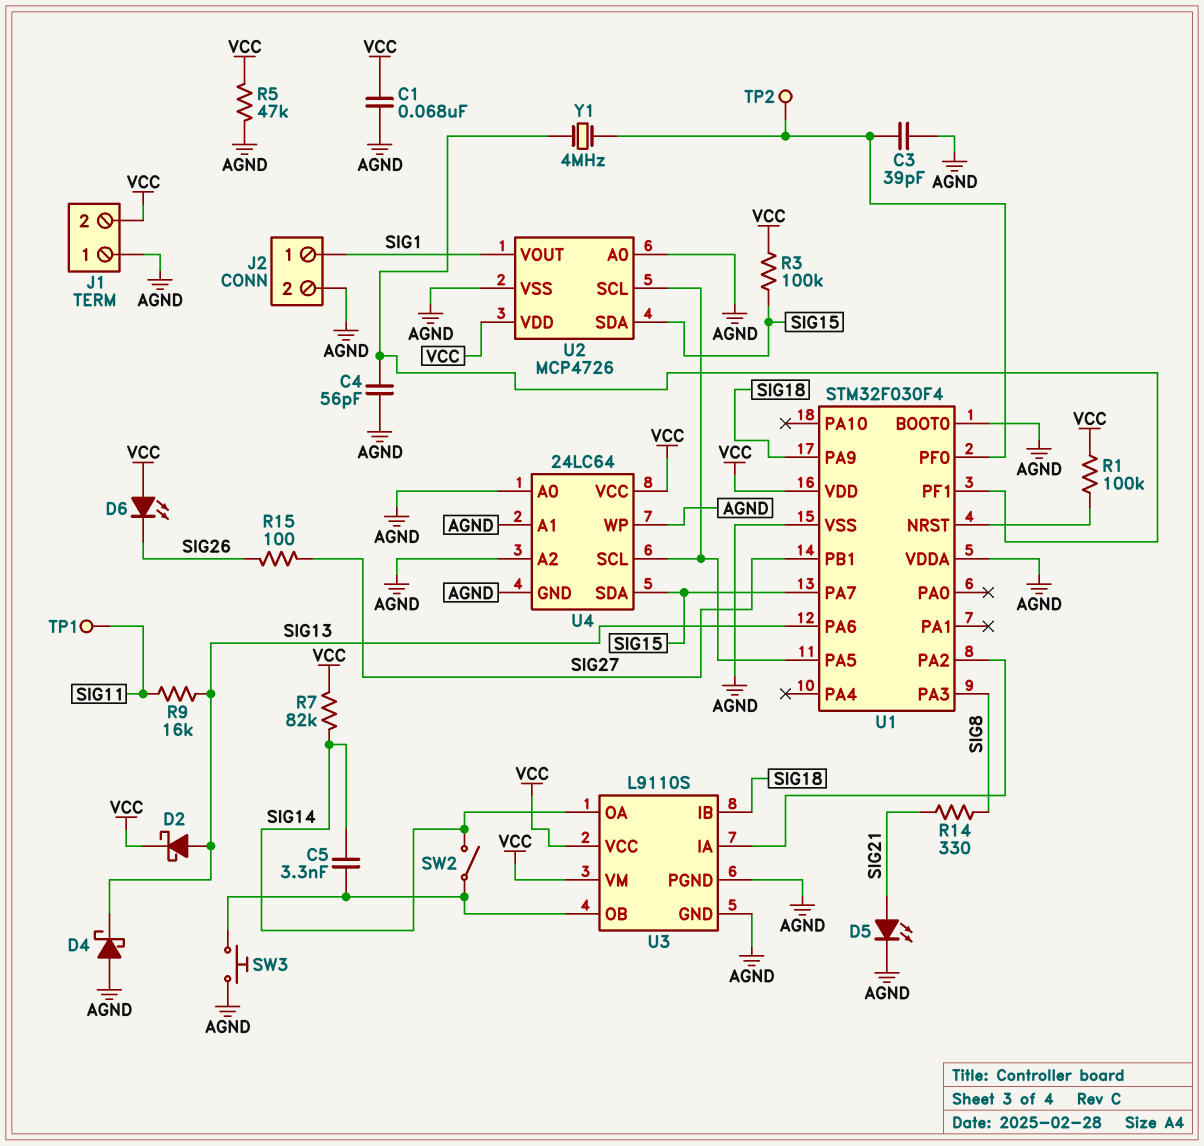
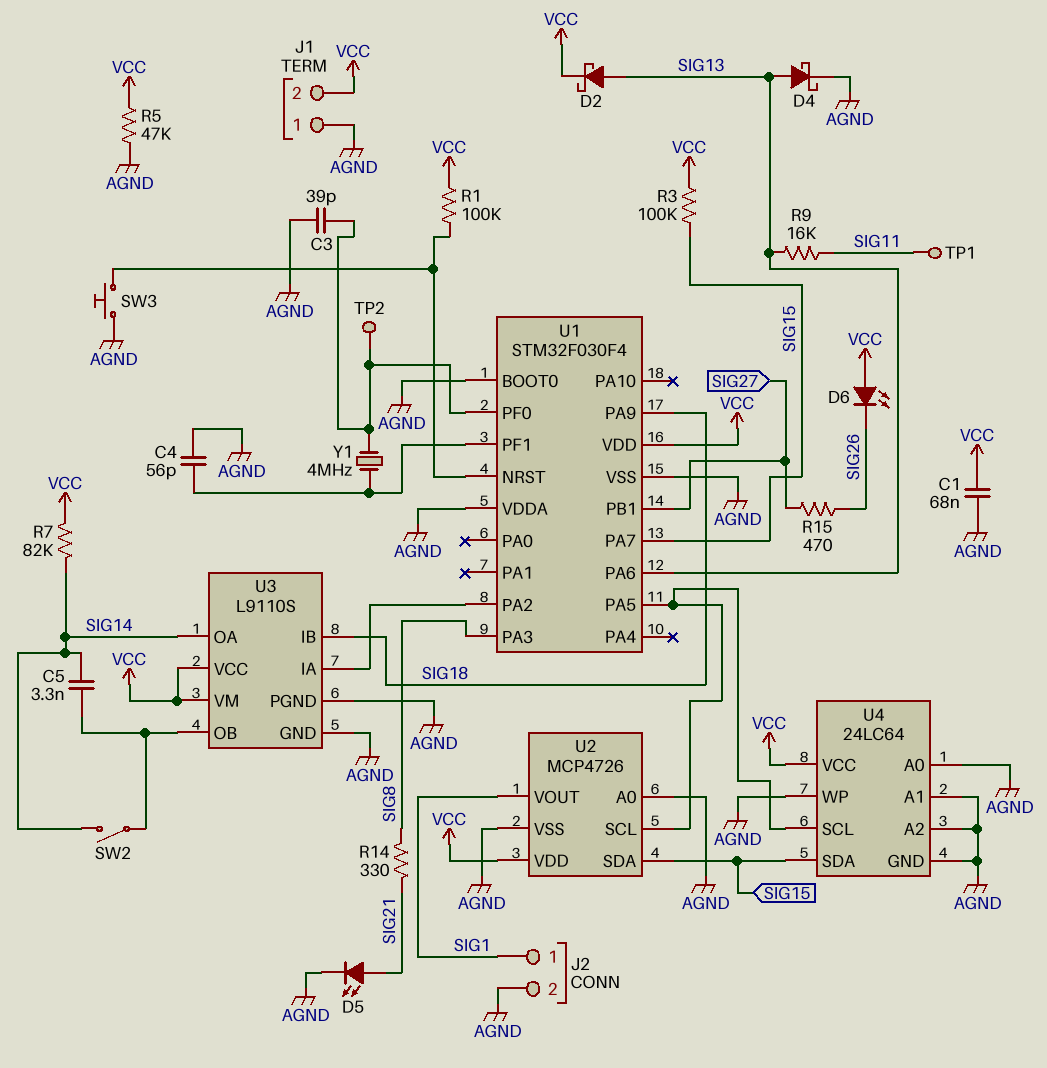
D4: schottky (A AGND, K SIG13) -> schottky (A SIG13, K AGND)
R15: 100 (SIG26, SIG27) -> 470 (SIG26, SIG27)
SW3: button (AGND, U3/OB) -> button (AGND, U1/NRST)

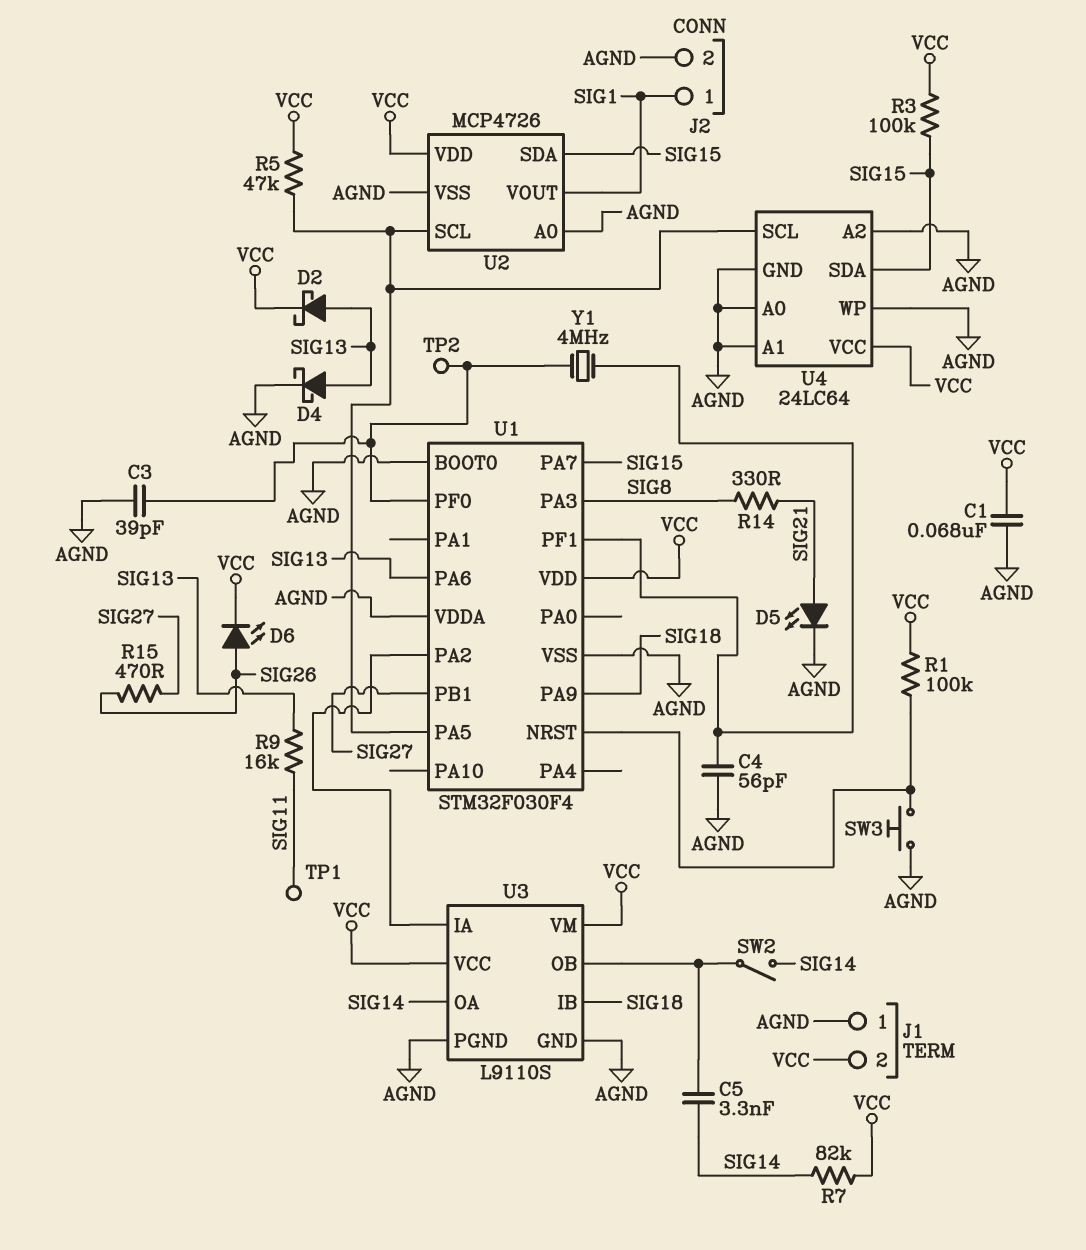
D6: LED (A VCC, K SIG26) -> LED (A SIG26, K VCC)
R5: 47k (AGND, VCC) -> 47k (U1/PA5, VCC)

